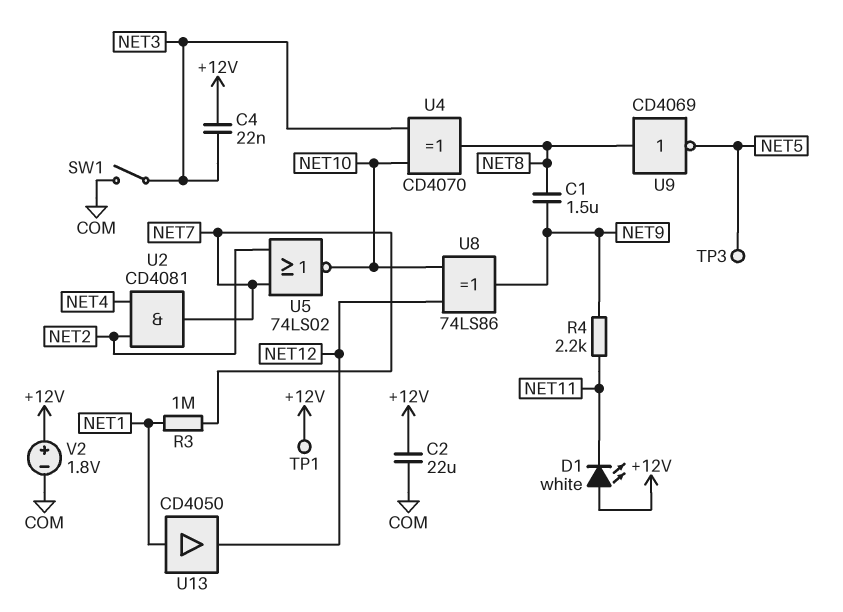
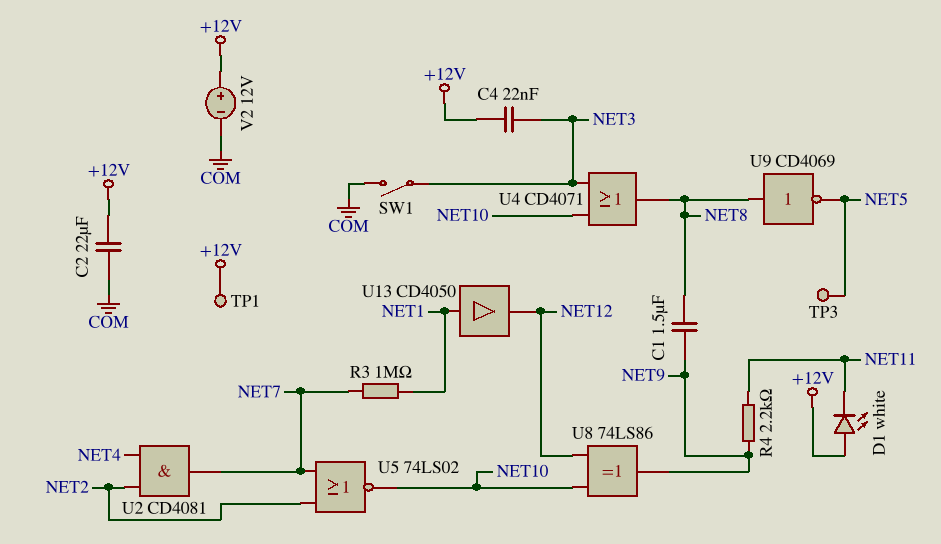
U4: XOR CD4070 (in NET3, in NET10, out NET8) -> OR CD4071 (in NET3, in NET10, out NET8)
V2: 1.8V (plus +12V, minus COM) -> 12V (plus +12V, minus COM)

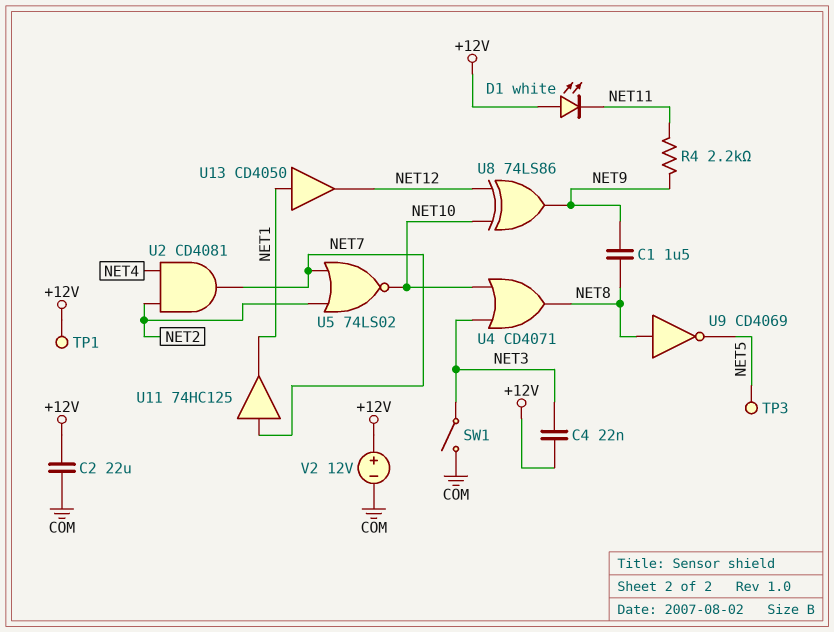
R3: 1M (NET1, NET7) -> none
U11: none -> buffer 74HC125 (in NET7, out NET1)

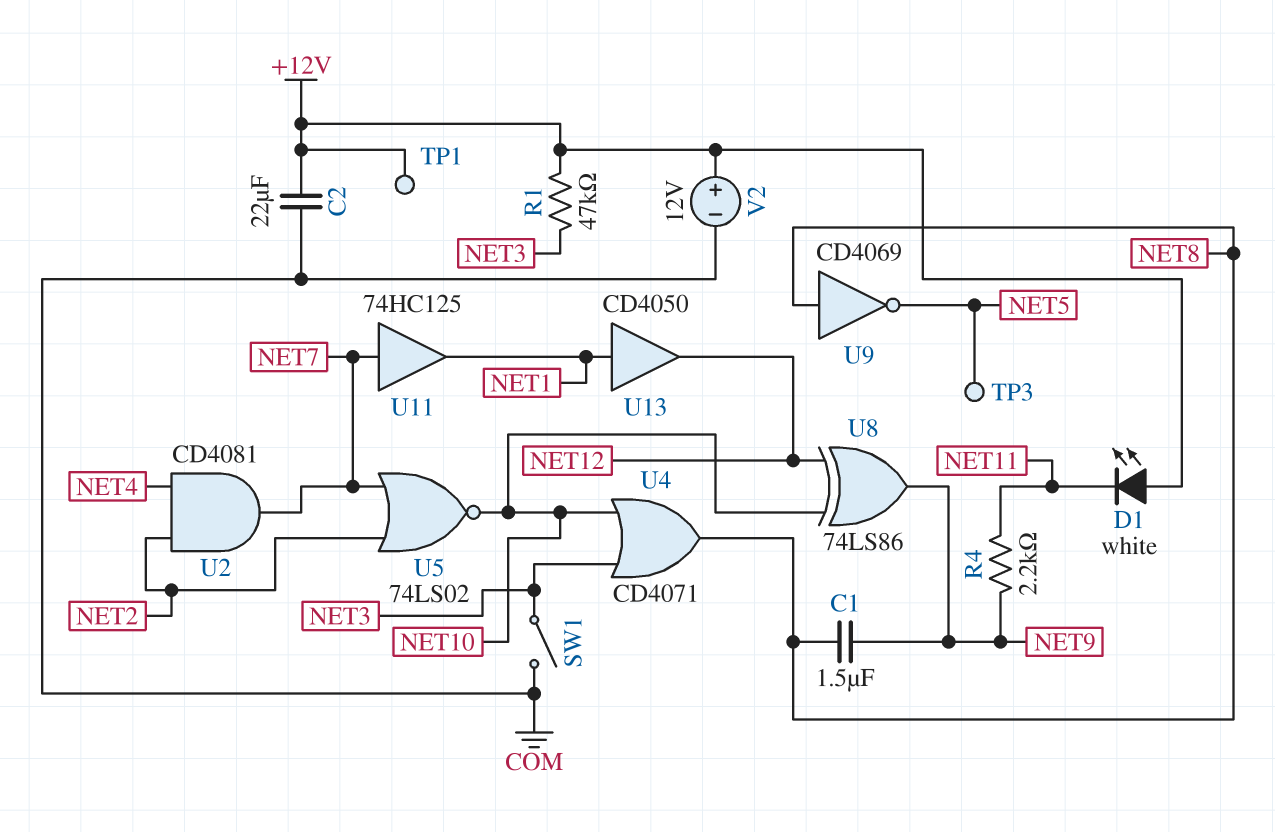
C4: 22nF (+12V, NET3) -> none
R1: none -> 47k (+12V, NET3)

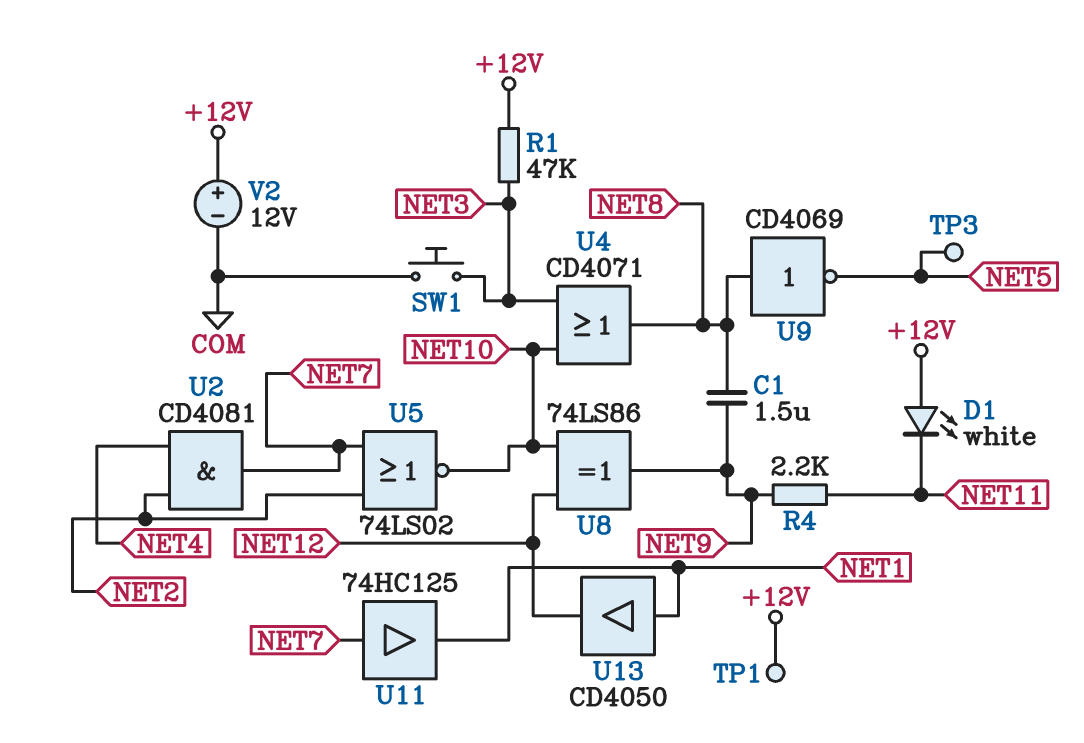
C2: 22uF (+12V, COM) -> none
SW1: switch (COM, NET3) -> button (COM, NET3)

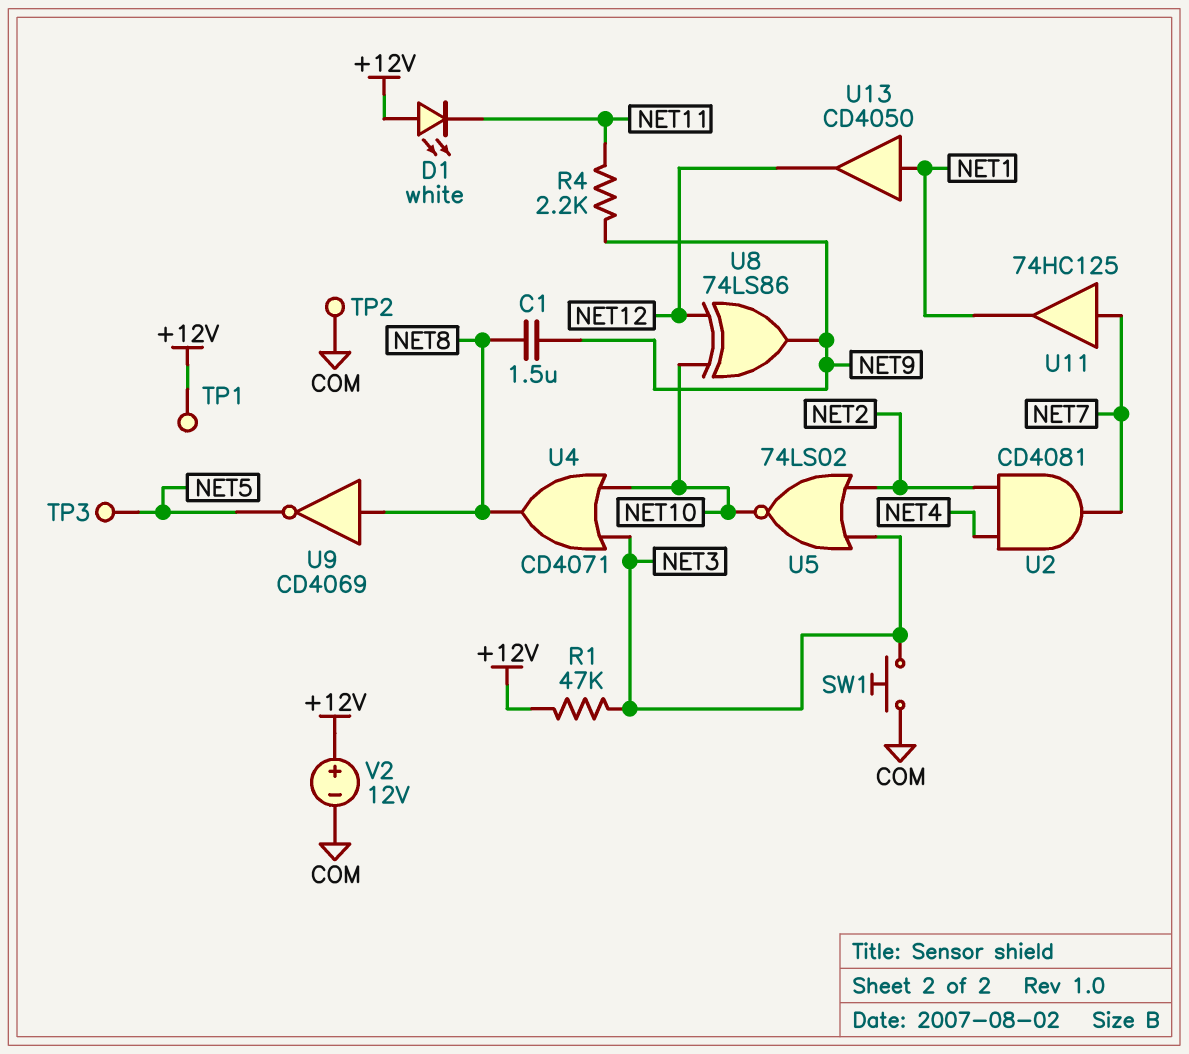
TP2: none -> test point (COM)
U5: NOR 74LS02 (in NET2, in NET7, out NET10) -> NOR 74LS02 (in NET2, in NET3, out NET10)

